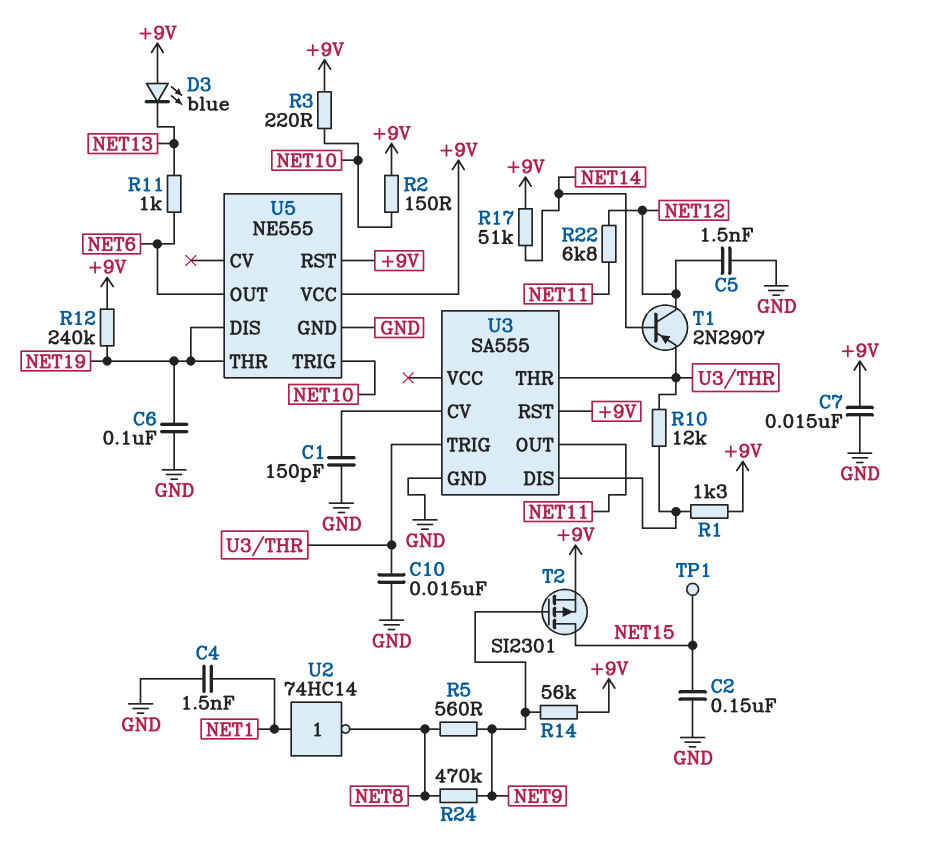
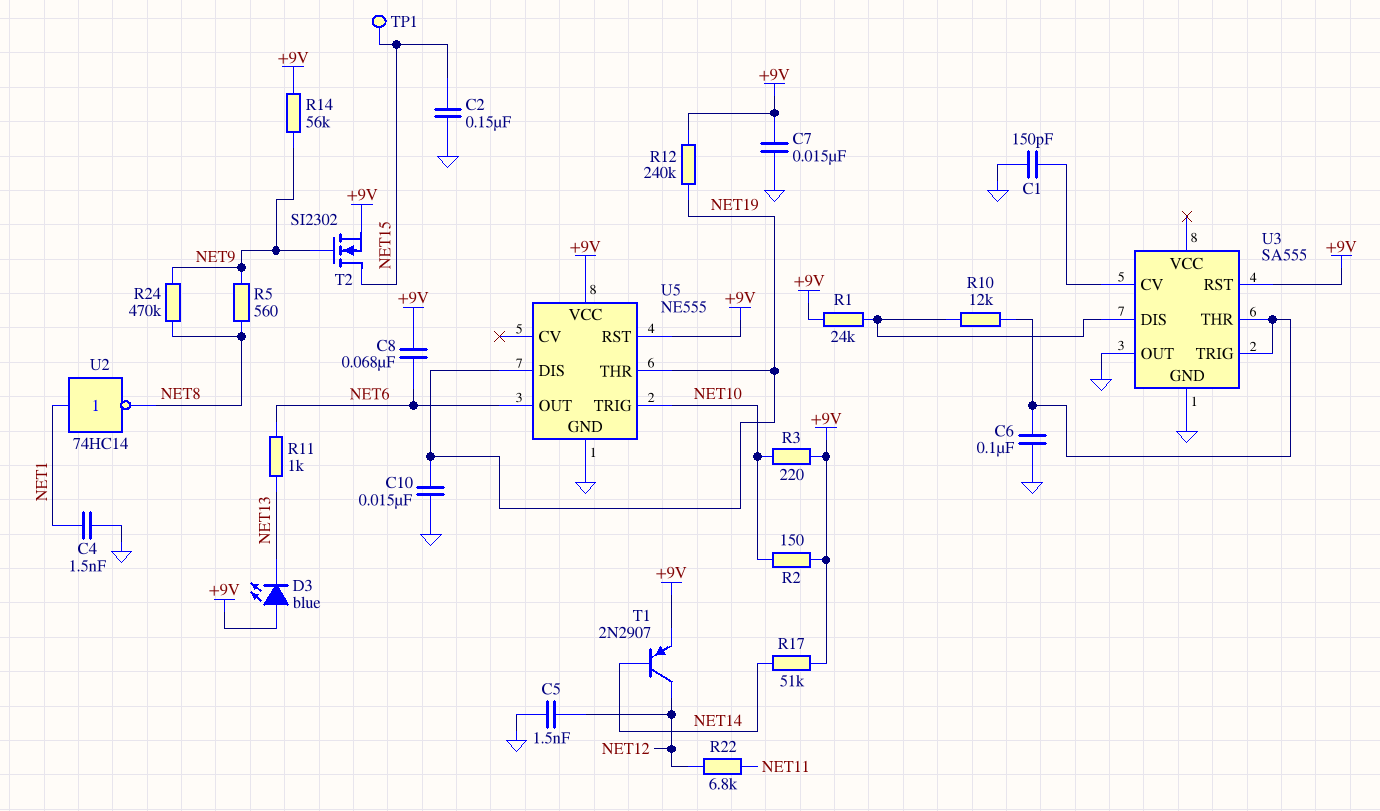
C6: 100nF (GND, NET19) -> 100nF (GND, U3/THR)
C8: none -> 68nF (+9V, NET6)
C10: 15nF (GND, U3/THR) -> 15nF (GND, NET19)
R1: 1.3k (+9V, U3/DIS) -> 24k (+9V, U3/DIS)
T1: PNP 2N2907 (B NET14, C NET12, E U3/THR) -> PNP 2N2907 (B NET14, C NET12, E +9V)
T2: PMOS SI2301 (G NET9, D NET15, S +9V) -> NMOS SI2302 (G NET9, D NET15, S +9V)
U3 pin OUT: NET11 -> GND

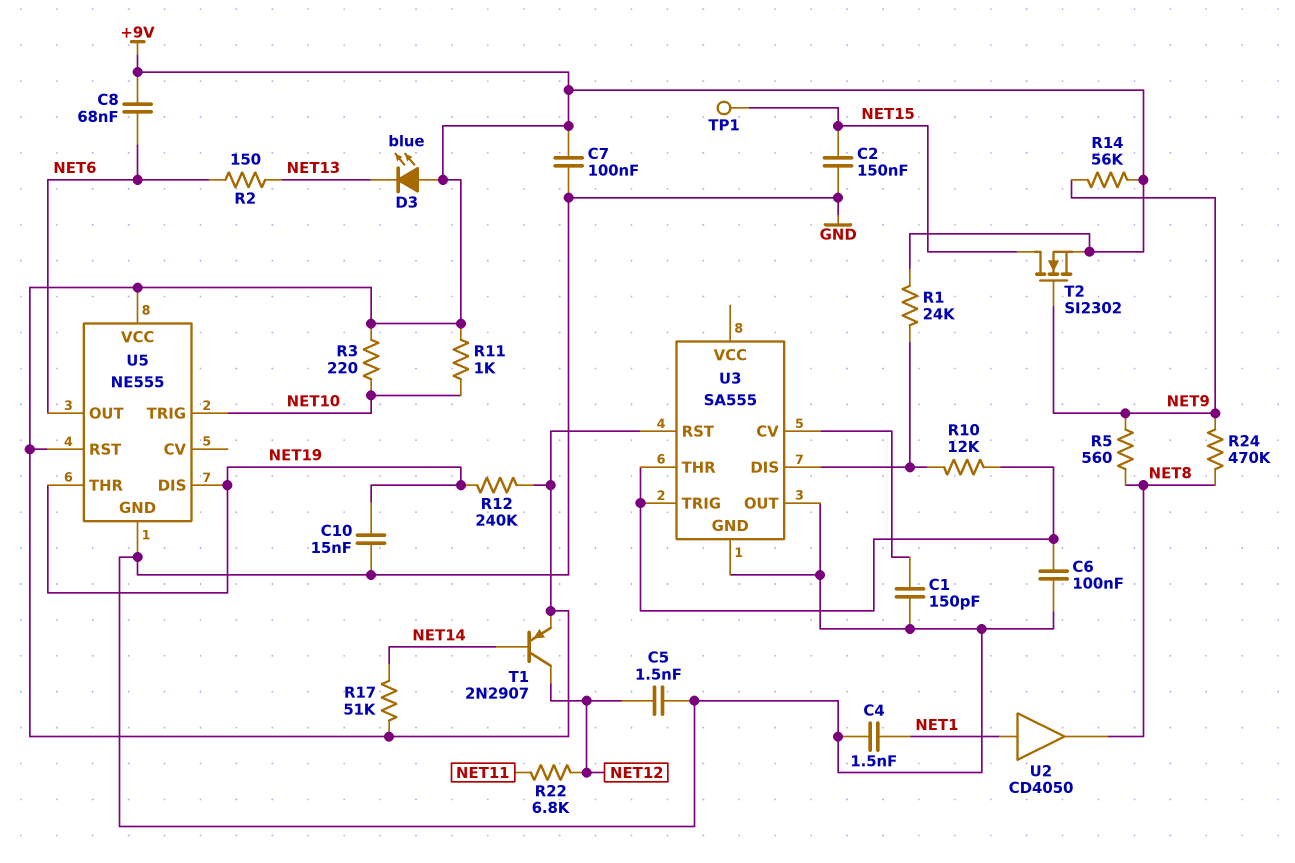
C7: 15nF (+9V, GND) -> 100nF (+9V, GND)
R2: 150 (+9V, NET10) -> 150 (NET6, NET13)
R11: 1k (NET6, NET13) -> 1k (+9V, NET10)
U2: NOT 74HC14 (in NET1, out NET8) -> buffer CD4050 (in NET1, out NET8)

